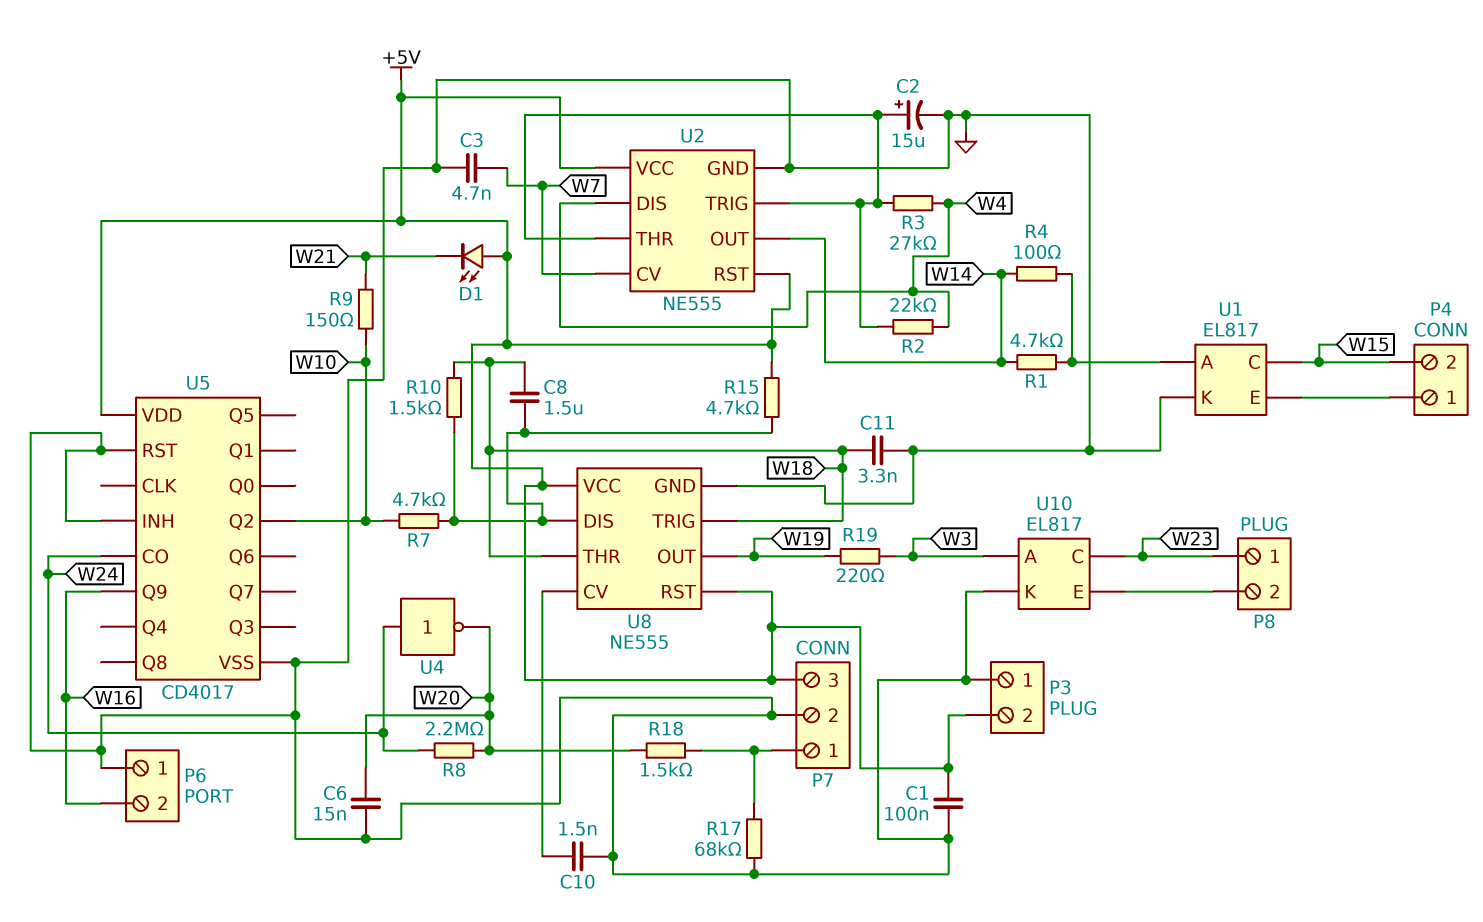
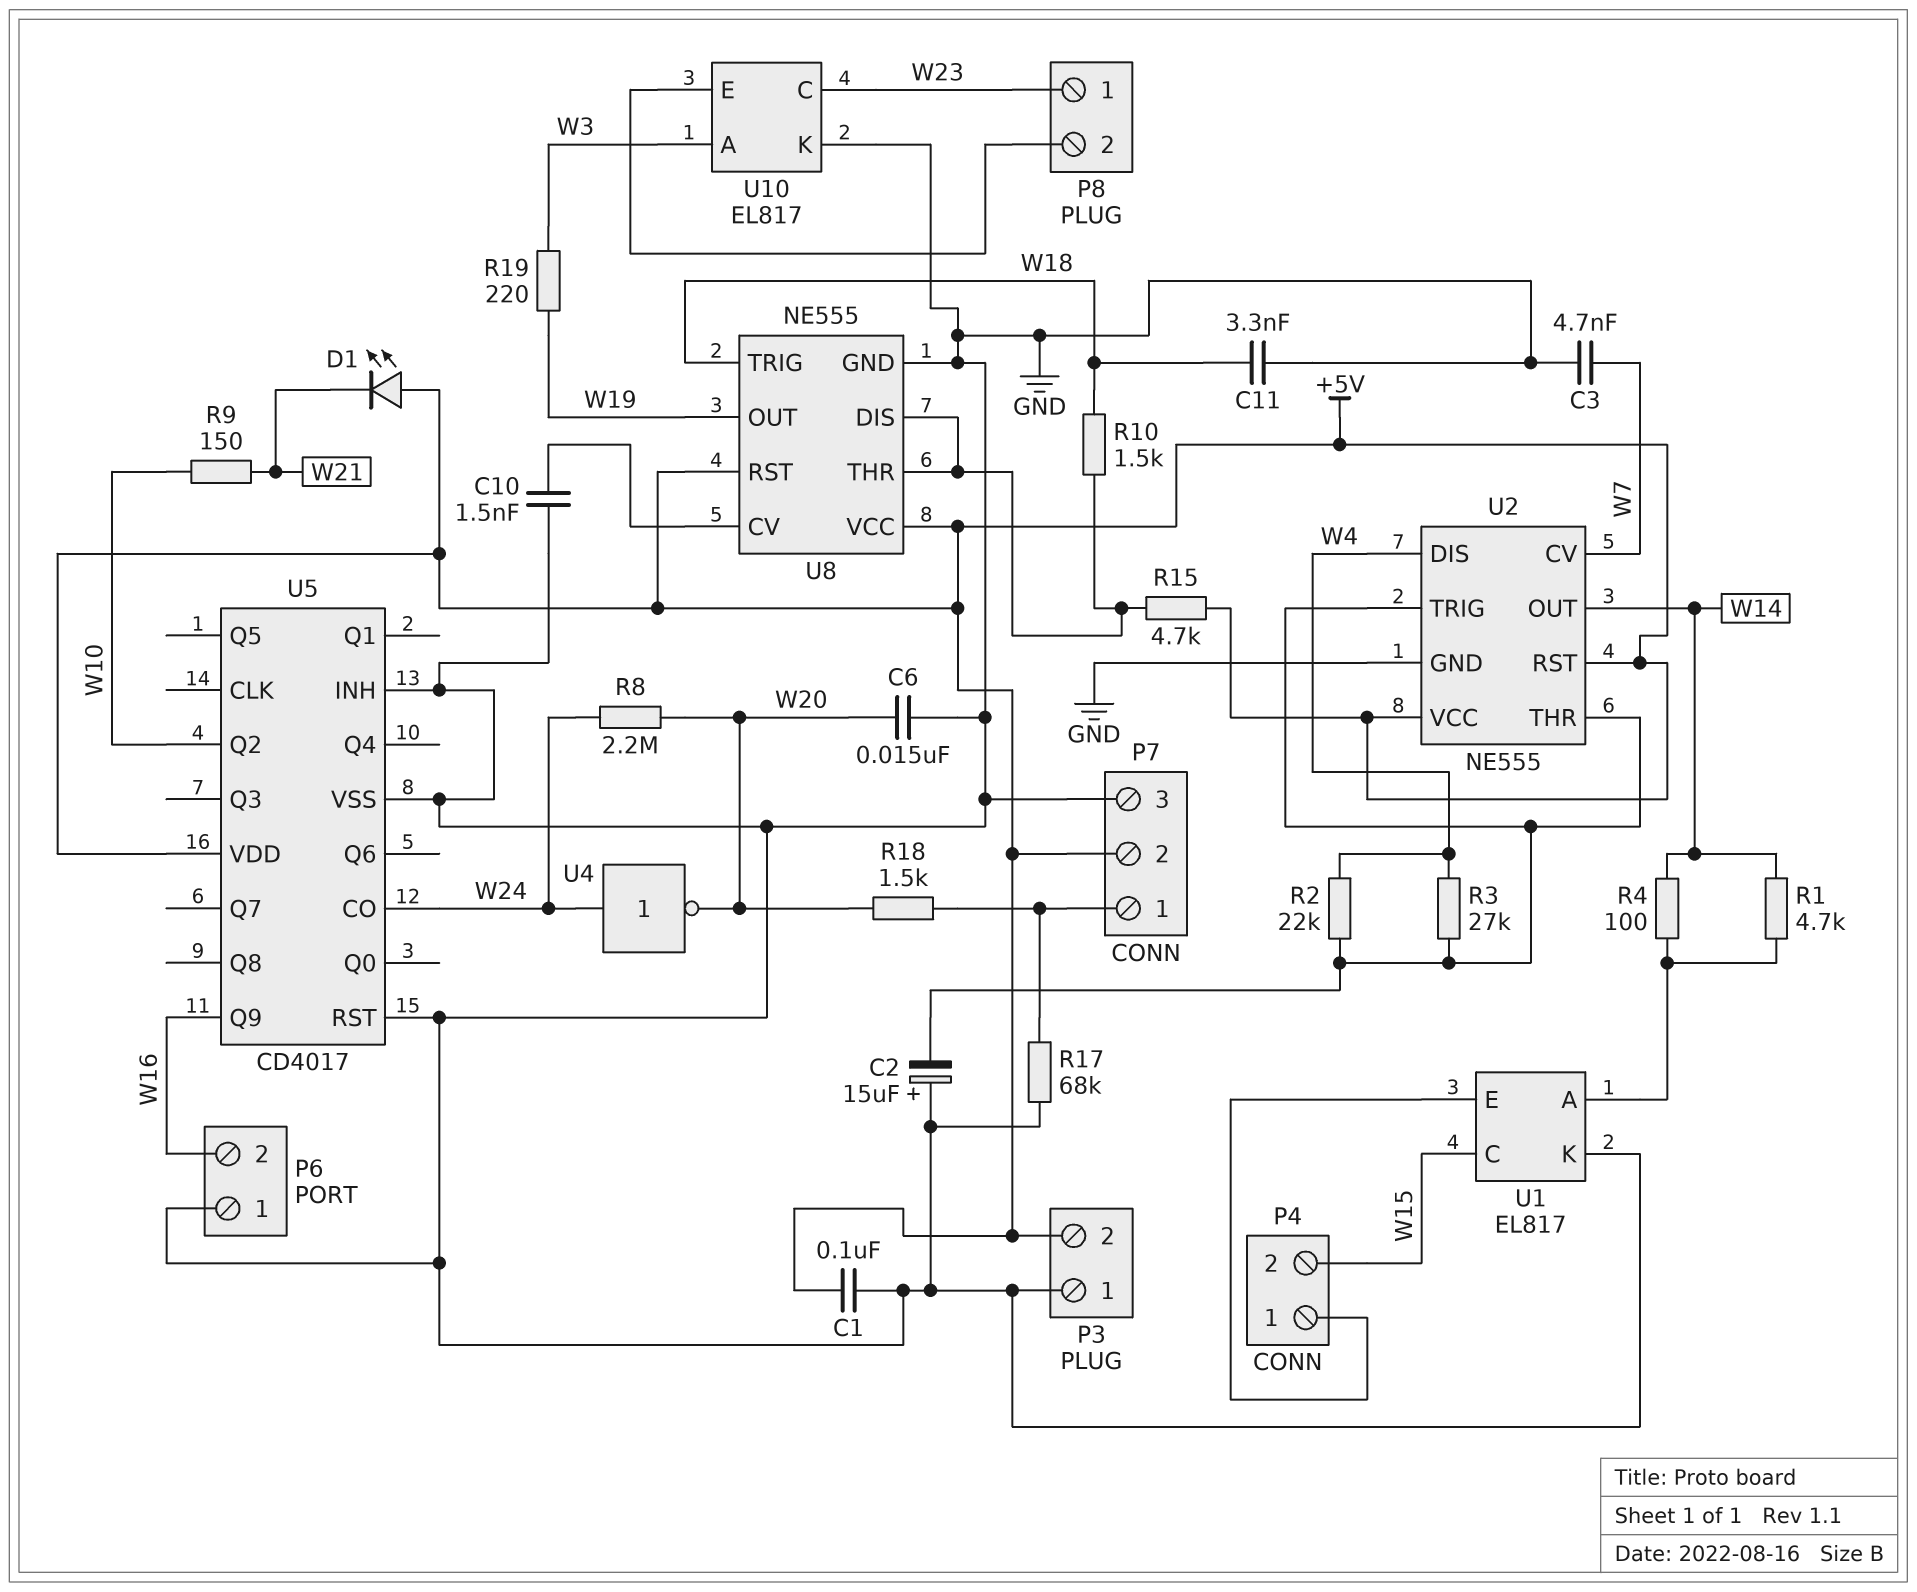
C2: 15uF (plus U2/THR, minus GND) -> 15uF (plus GND, minus U2/THR)
C8: 1.5uF (U8/DIS, W18) -> none
P7 pin 2: GND -> +5V
P7 pin 3: +5V -> GND
R7: 4.7k (U8/DIS, W10) -> none
U8 pin THR: W18 -> U8/DIS

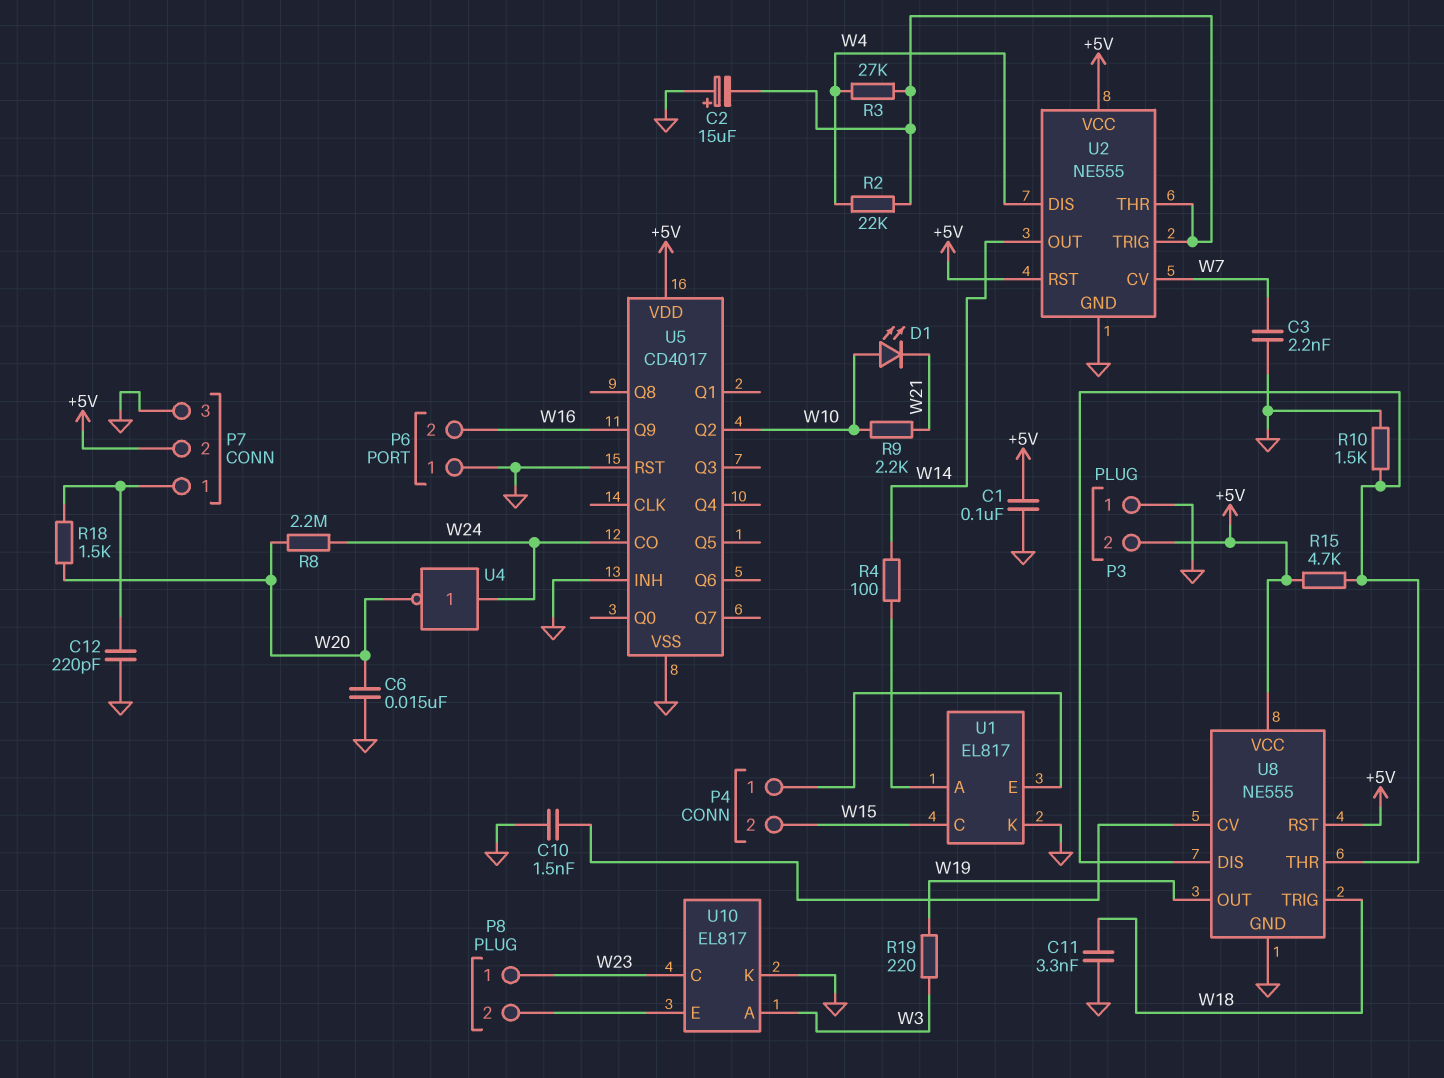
C3: 4.7nF (GND, W7) -> 2.2nF (GND, W7)
C12: none -> 220pF (GND, P7/1)
D1: LED (A +5V, K W21) -> LED (A W10, K W21)
R1: 4.7k (U1/A, W14) -> none
R9: 150 (W10, W21) -> 2.2k (W10, W21)
R10: 1.5k (U8/DIS, W18) -> 1.5k (GND, U8/DIS)
R17: 68k (GND, P7/1) -> none

